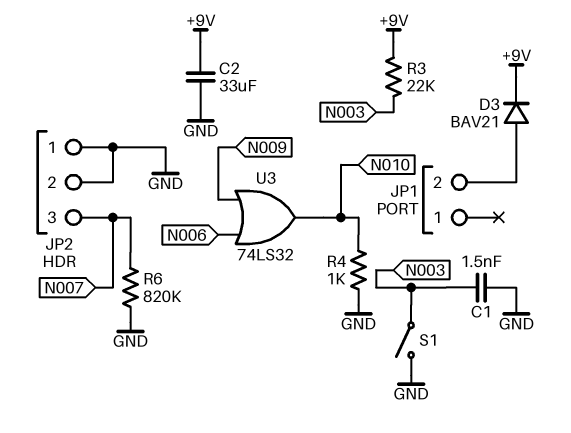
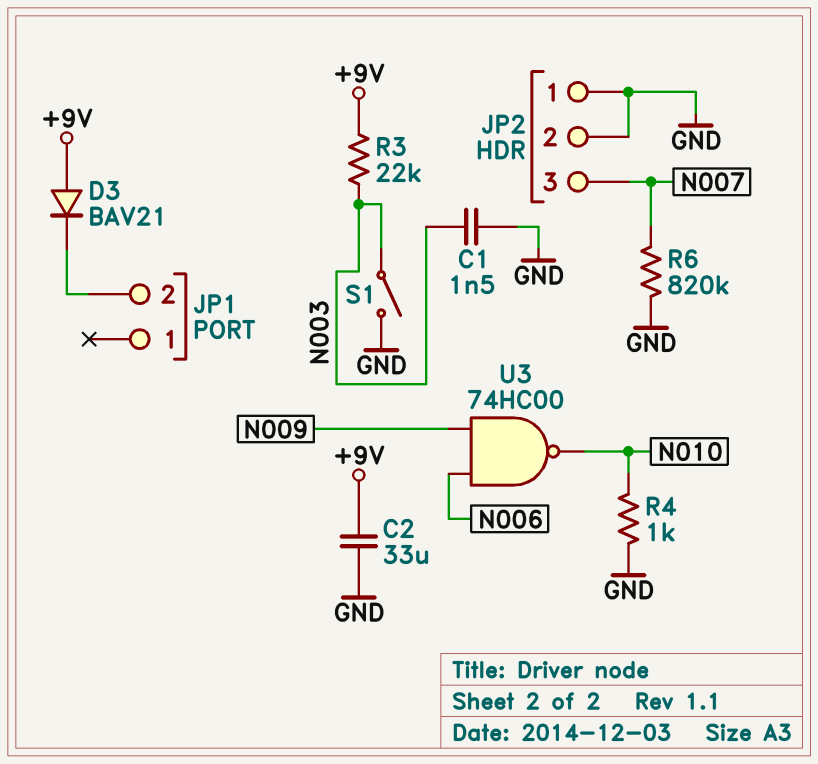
D3: diode BAV21 (A JP1/2, K +9V) -> diode BAV21 (A +9V, K JP1/2)
U3: OR 74LS32 (in N006, in N009, out N010) -> NAND 74HC00 (in N006, in N009, out N010)

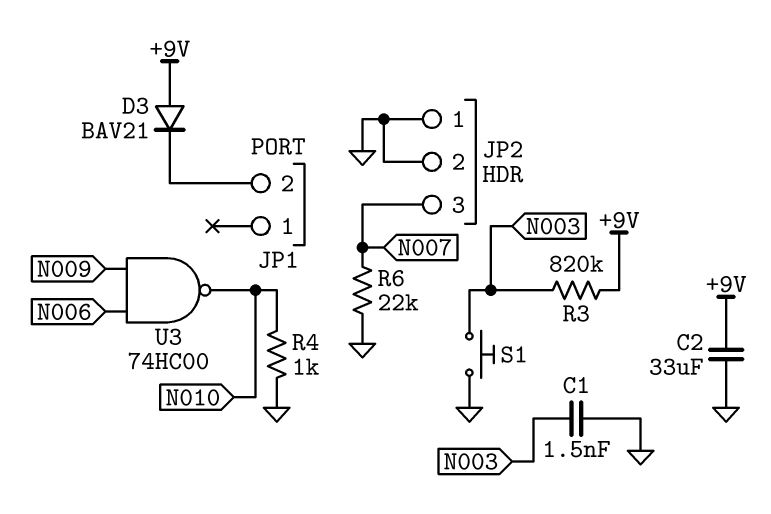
R3: 22k (+9V, N003) -> 820k (+9V, N003)
R6: 820k (GND, N007) -> 22k (GND, N007)
S1: switch (GND, N003) -> button (GND, N003)

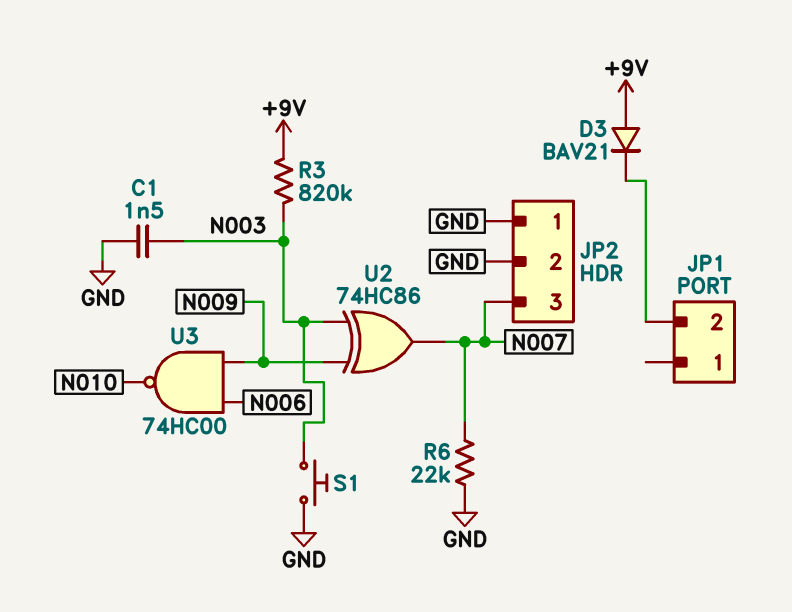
C2: 33uF (+9V, GND) -> none
R4: 1k (GND, N010) -> none
U2: none -> XOR 74HC86 (in N003, in N009, out N007)

